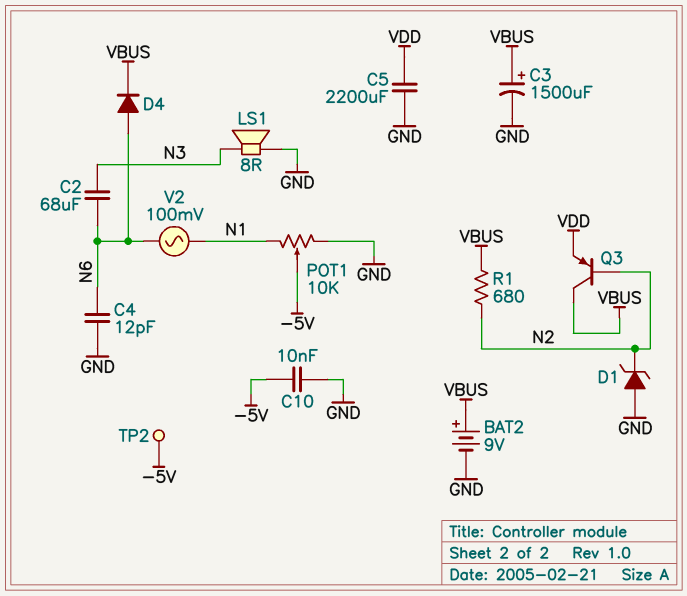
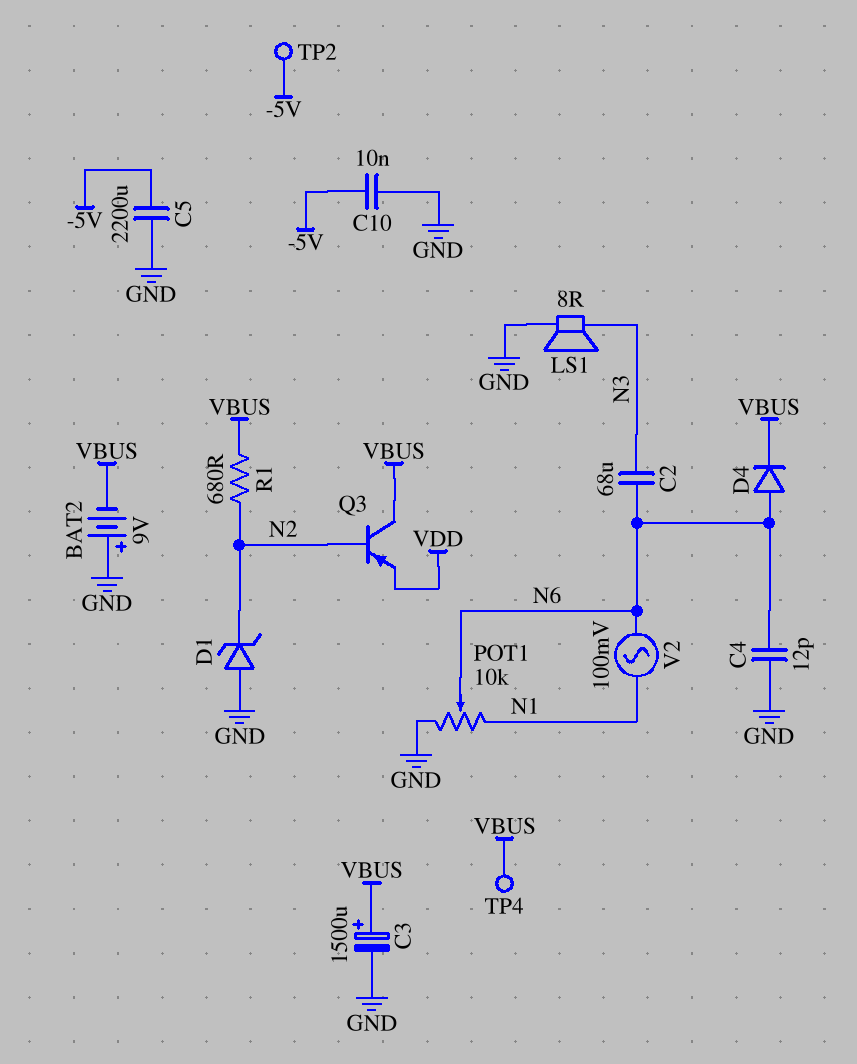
BAT2: 9V (plus VBUS, minus GND) -> 9V (plus GND, minus VBUS)
C5: 2200uF (GND, VDD) -> 2200uF (-5V, GND)
POT1: 10k (GND, N1, wiper -5V) -> 10k (GND, N1, wiper N6)
TP4: none -> test point (VBUS)

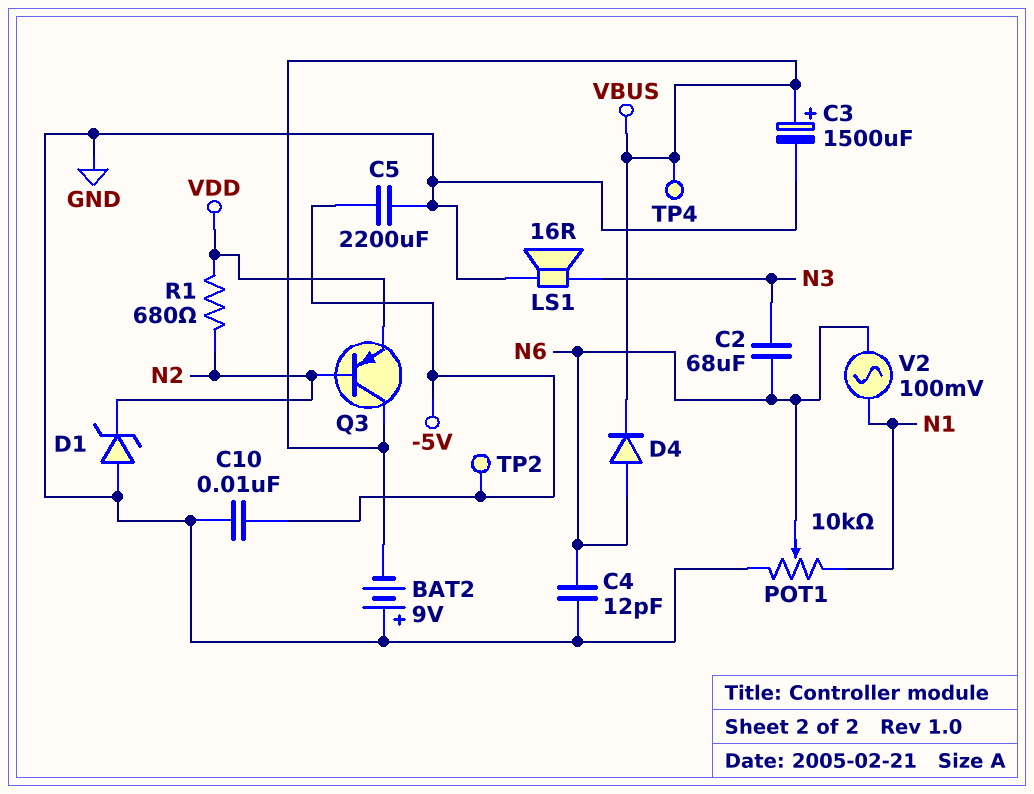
LS1: speaker 8R (GND, N3) -> speaker 16R (GND, N3)
R1: 680 (N2, VBUS) -> 680 (N2, VDD)

